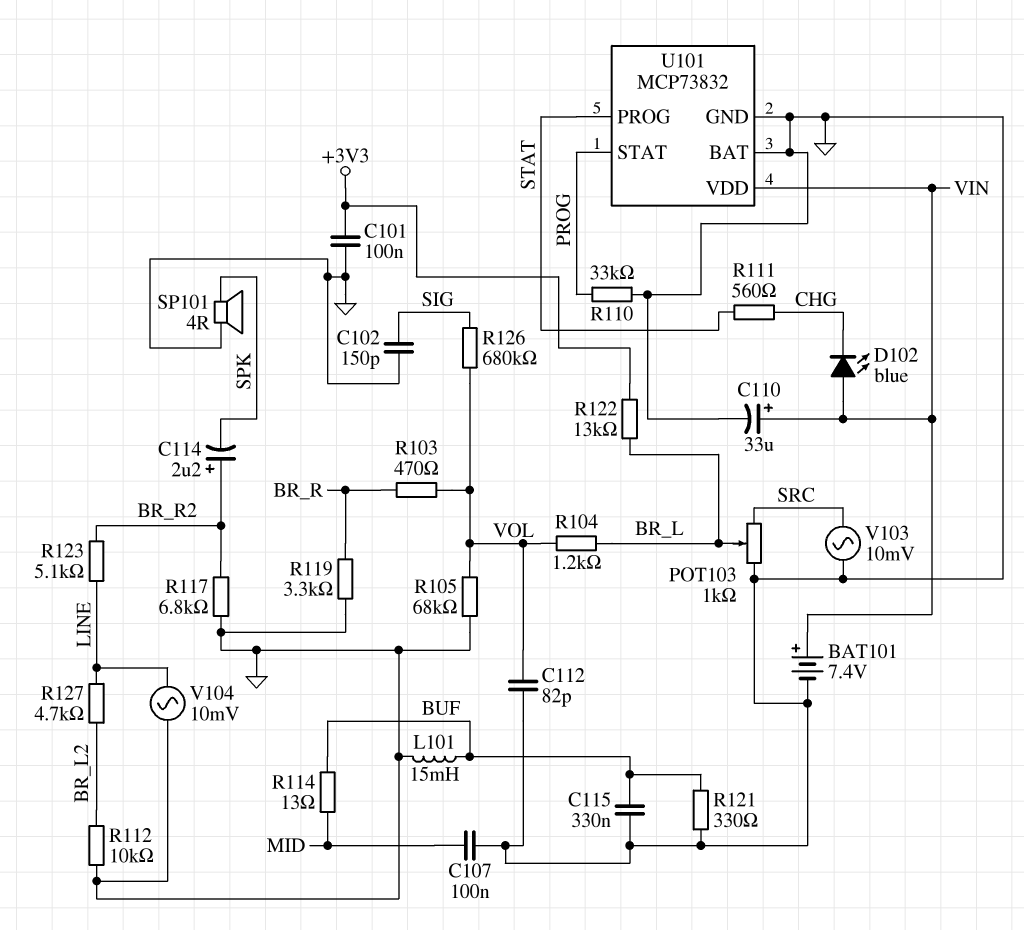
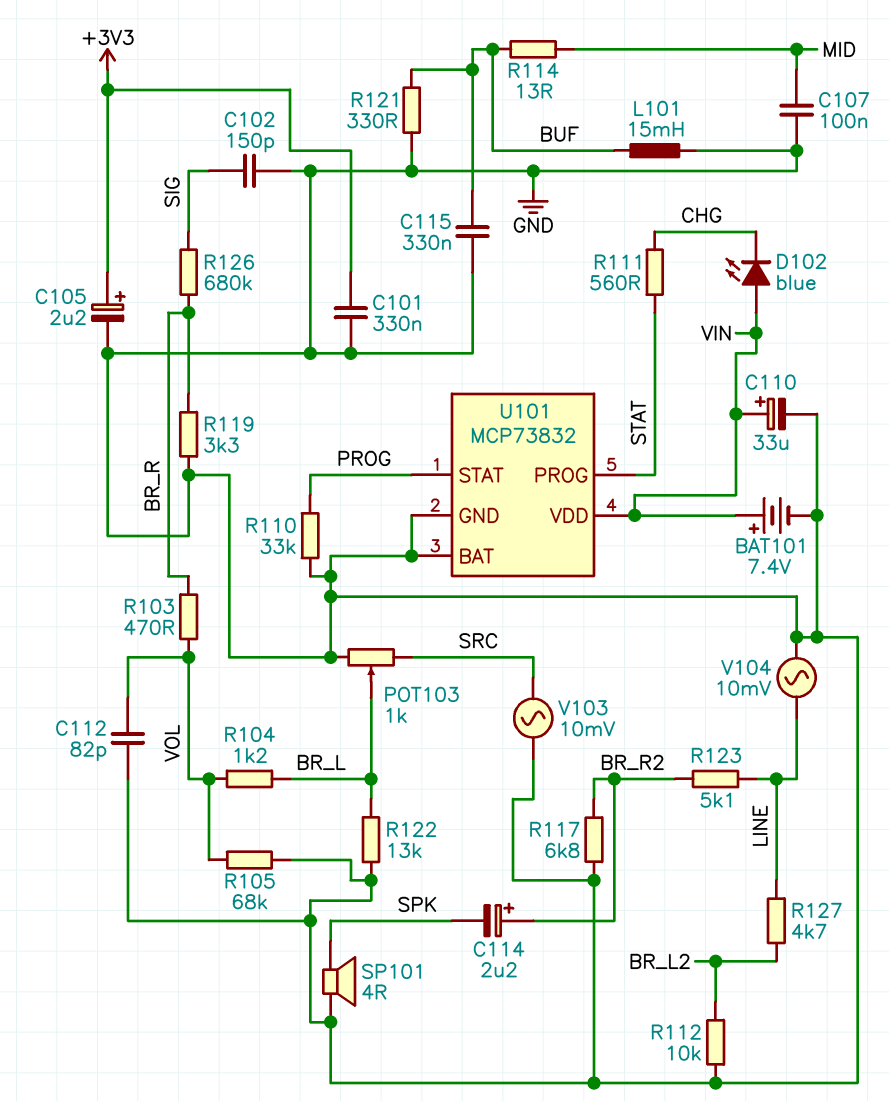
C101: 100nF (+3V3, GND) -> 330nF (+3V3, GND)
C105: none -> 2.2uF (plus +3V3, minus GND)
R122: 13k (+3V3, BR_L) -> 13k (BR_L, GND)
R126: 680k (SIG, VOL) -> 680k (BR_R, SIG)

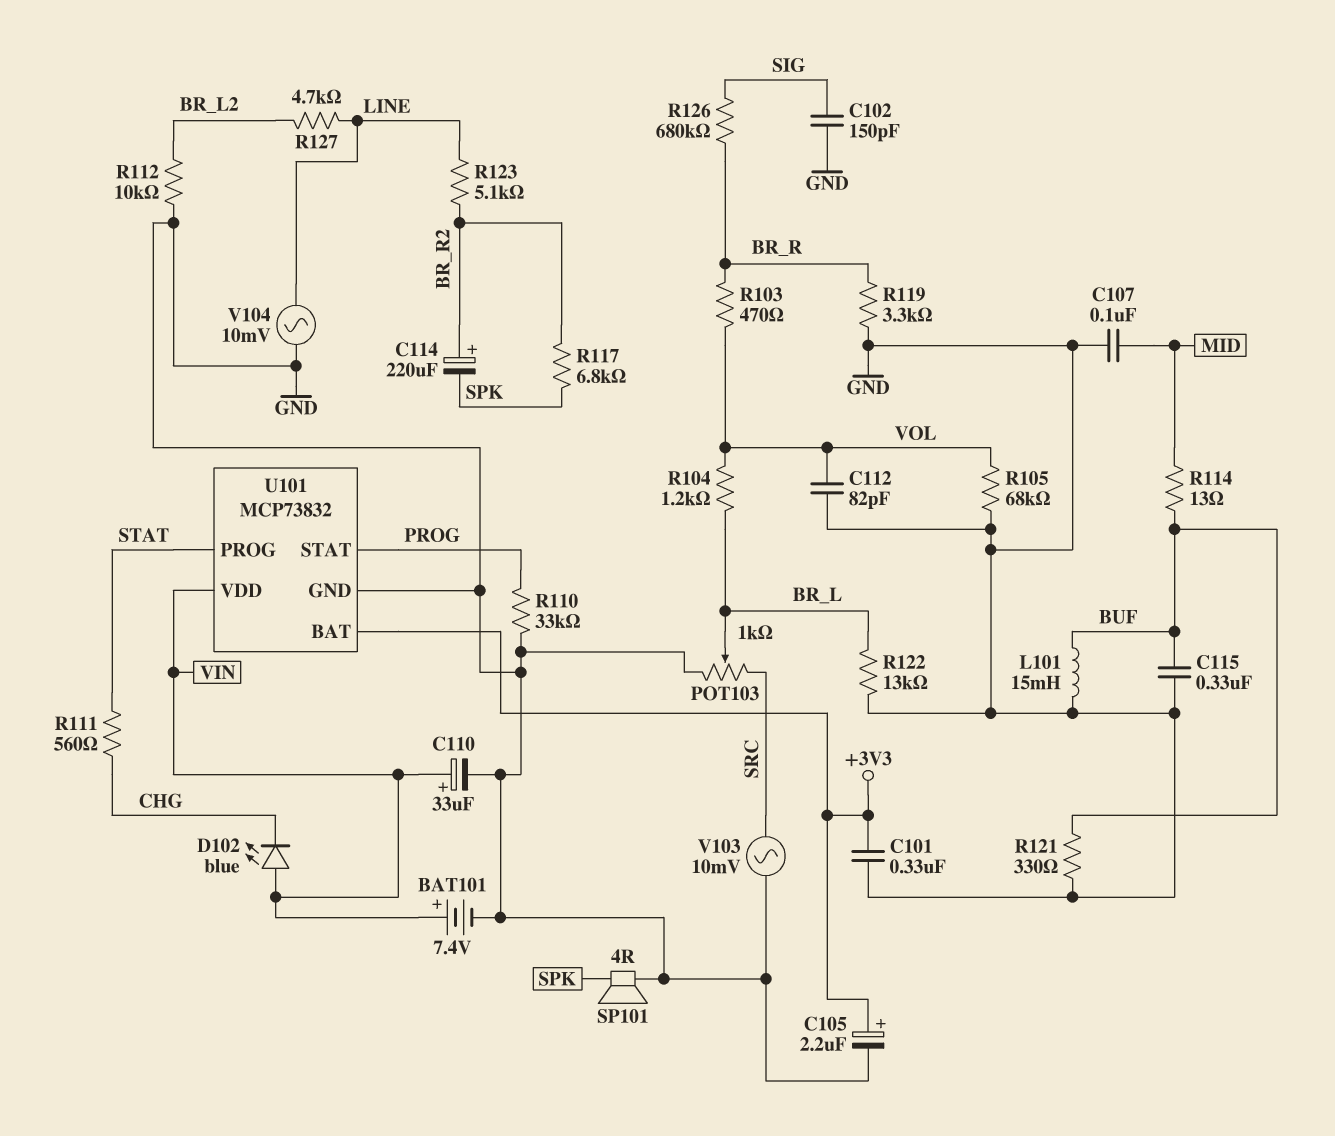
C114: 2.2uF (plus BR_R2, minus SPK) -> 220uF (plus BR_R2, minus SPK)
R117: 6.8k (BR_R2, GND) -> 6.8k (BR_R2, SPK)
U101 pin BAT: GND -> +3V3

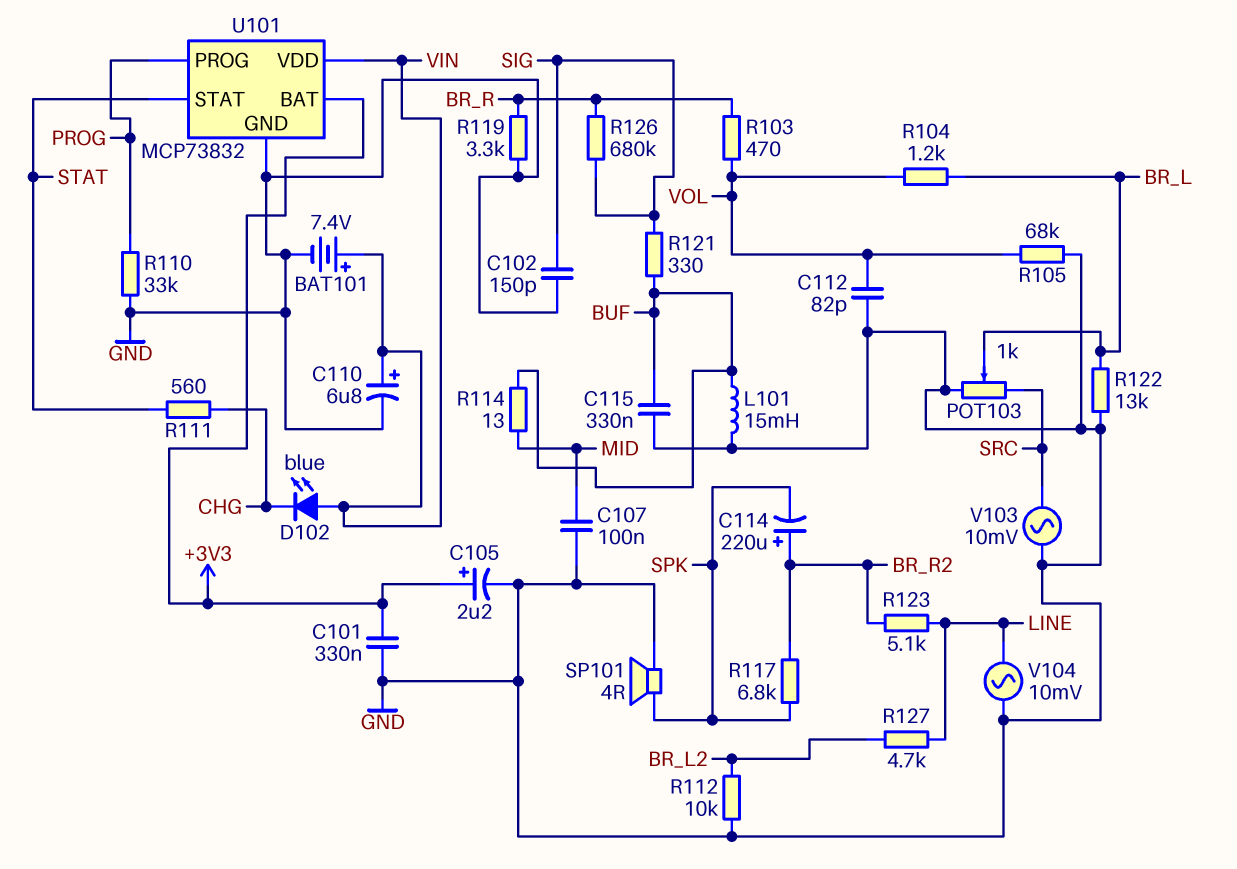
C110: 33uF (plus VIN, minus GND) -> 6.8uF (plus VIN, minus GND)
R121: 330 (BUF, GND) -> 330 (BUF, SIG)
U101 pin PROG: STAT -> PROG
U101 pin STAT: PROG -> STAT

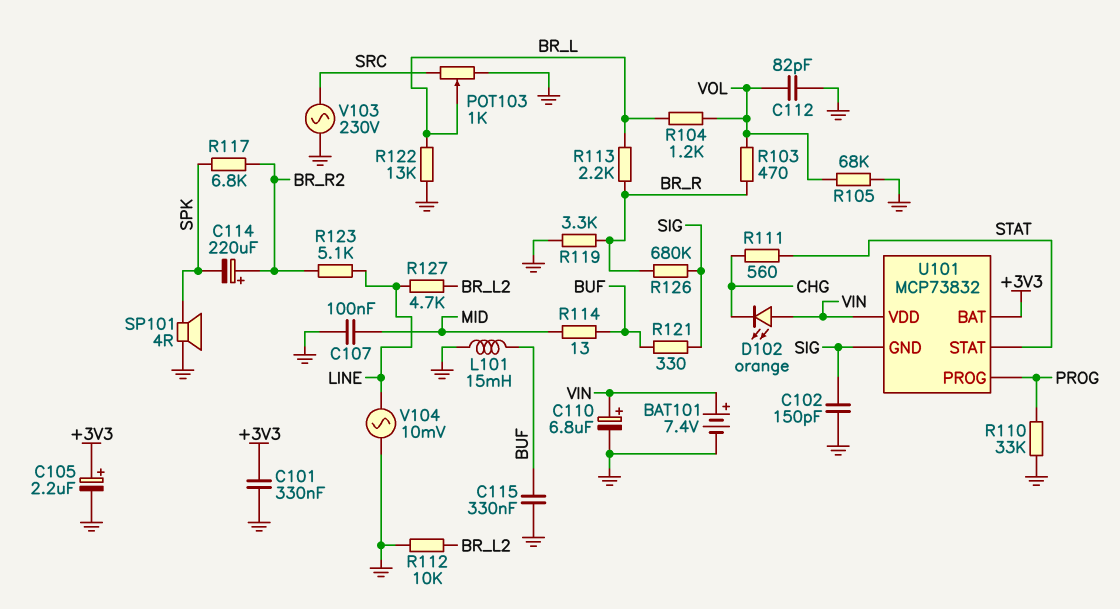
D102: LED blue (A VIN, K CHG) -> LED orange (A VIN, K CHG)
R113: none -> 2.2k (BR_L, BR_R)
U101 pin GND: GND -> SIG
V103: AC 10mV (GND, SRC) -> AC 230V (GND, SRC)

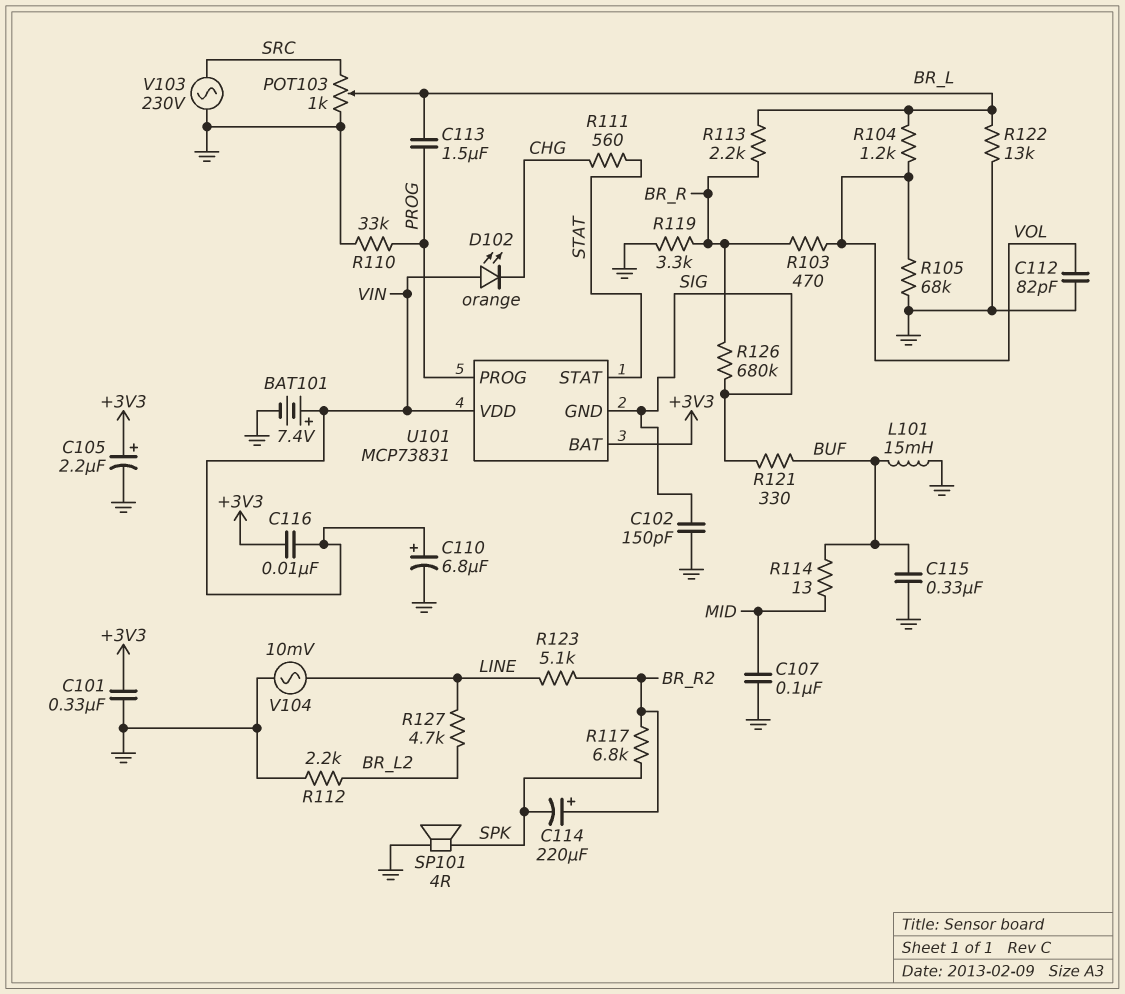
C113: none -> 1.5uF (BR_L, PROG)
C116: none -> 10nF (+3V3, VIN)
R112: 10k (BR_L2, GND) -> 2.2k (BR_L2, GND)
U101: MCP73832 -> MCP73831

